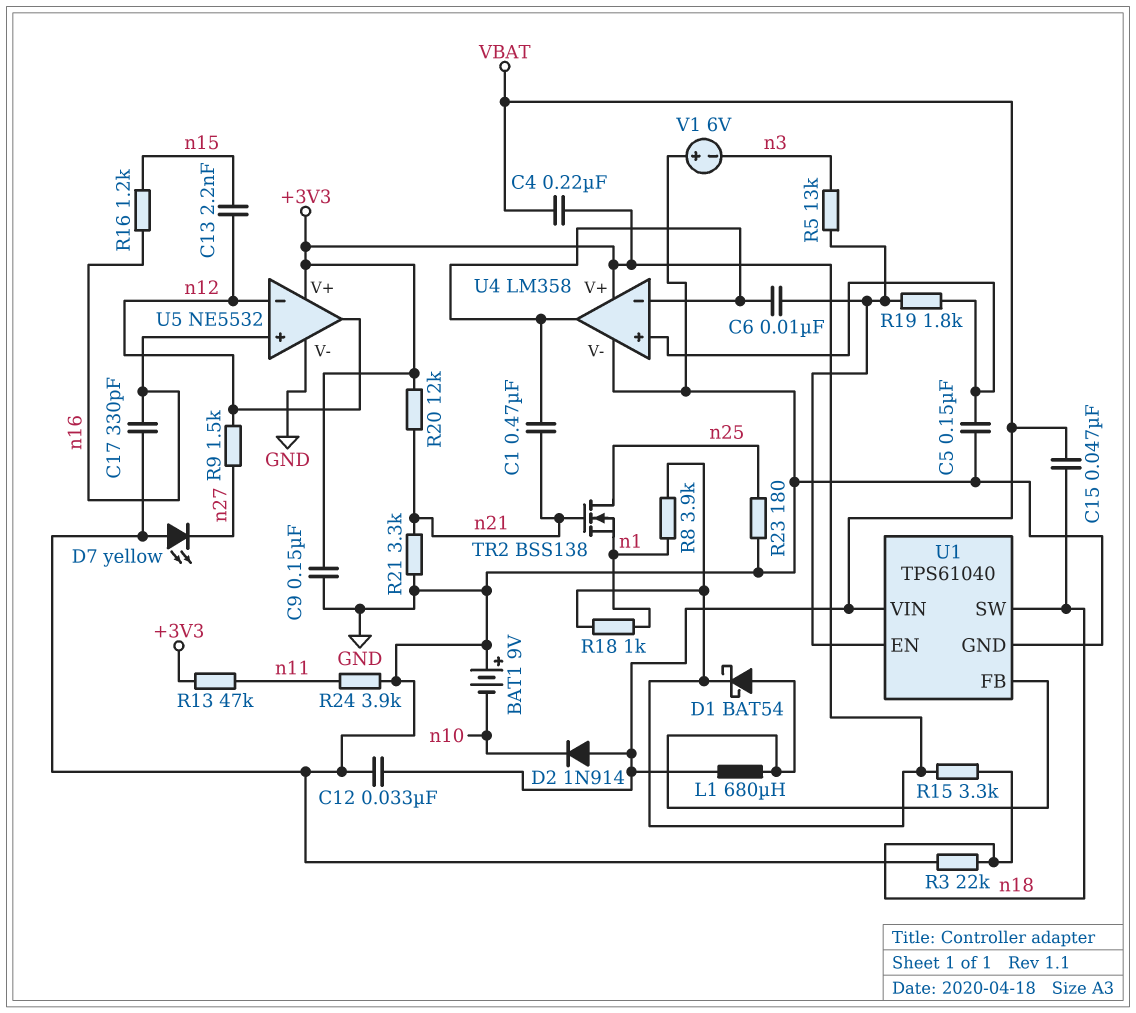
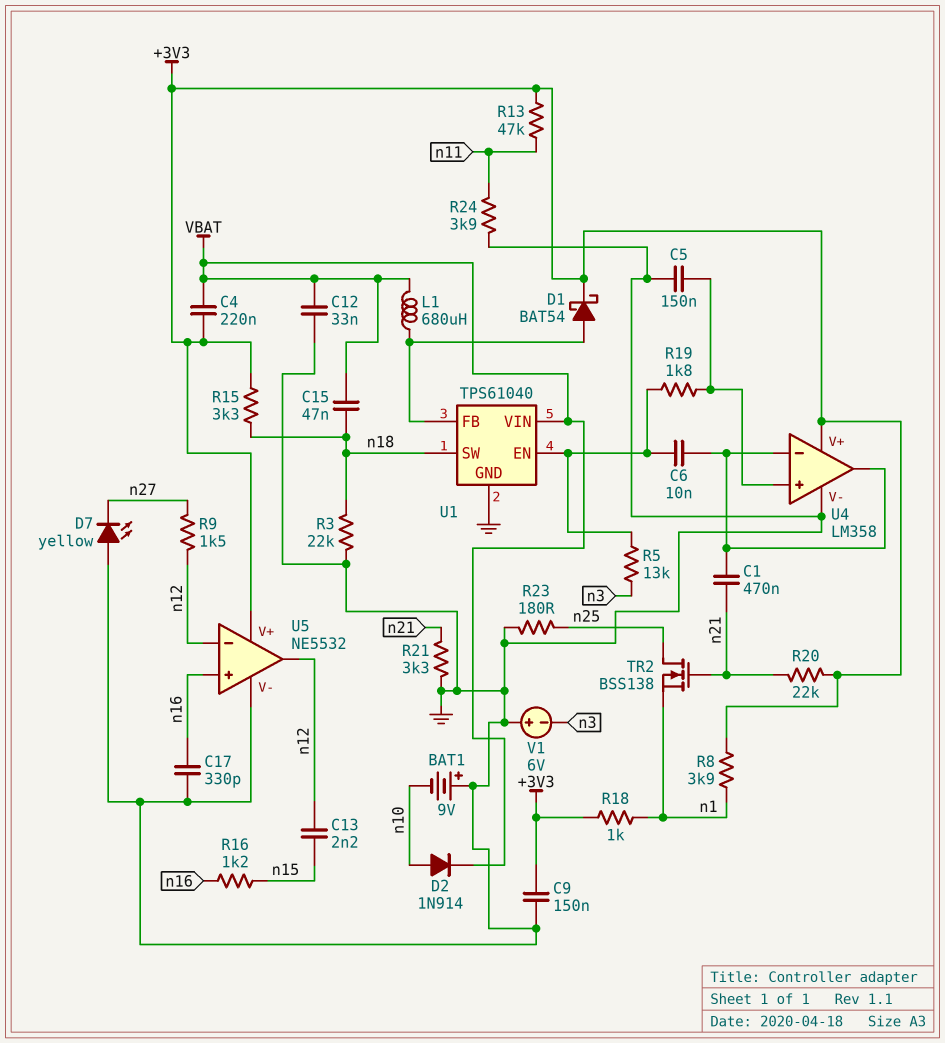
D2: diode 1N914 (A VBAT, K n10) -> diode 1N914 (A n10, K VBAT)
R20: 12k (+3V3, n21) -> 22k (+3V3, n21)

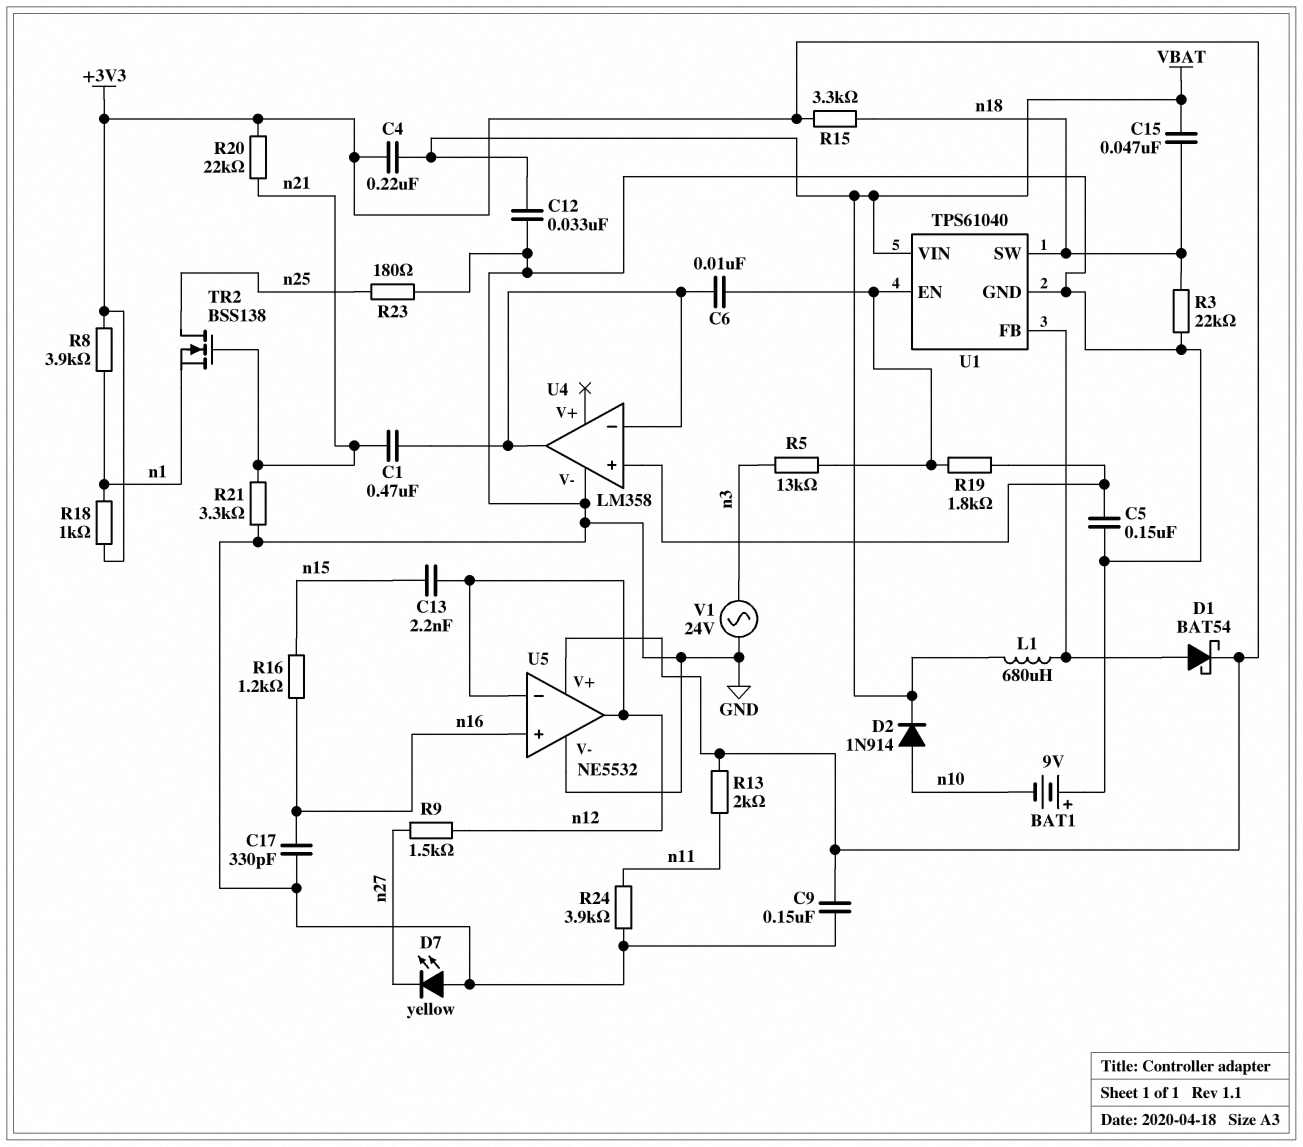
R13: 47k (+3V3, n11) -> 2k (+3V3, n11)
U4 pin V+: +3V3 -> none
V1: 6V (plus GND, minus n3) -> AC 24V (GND, n3)

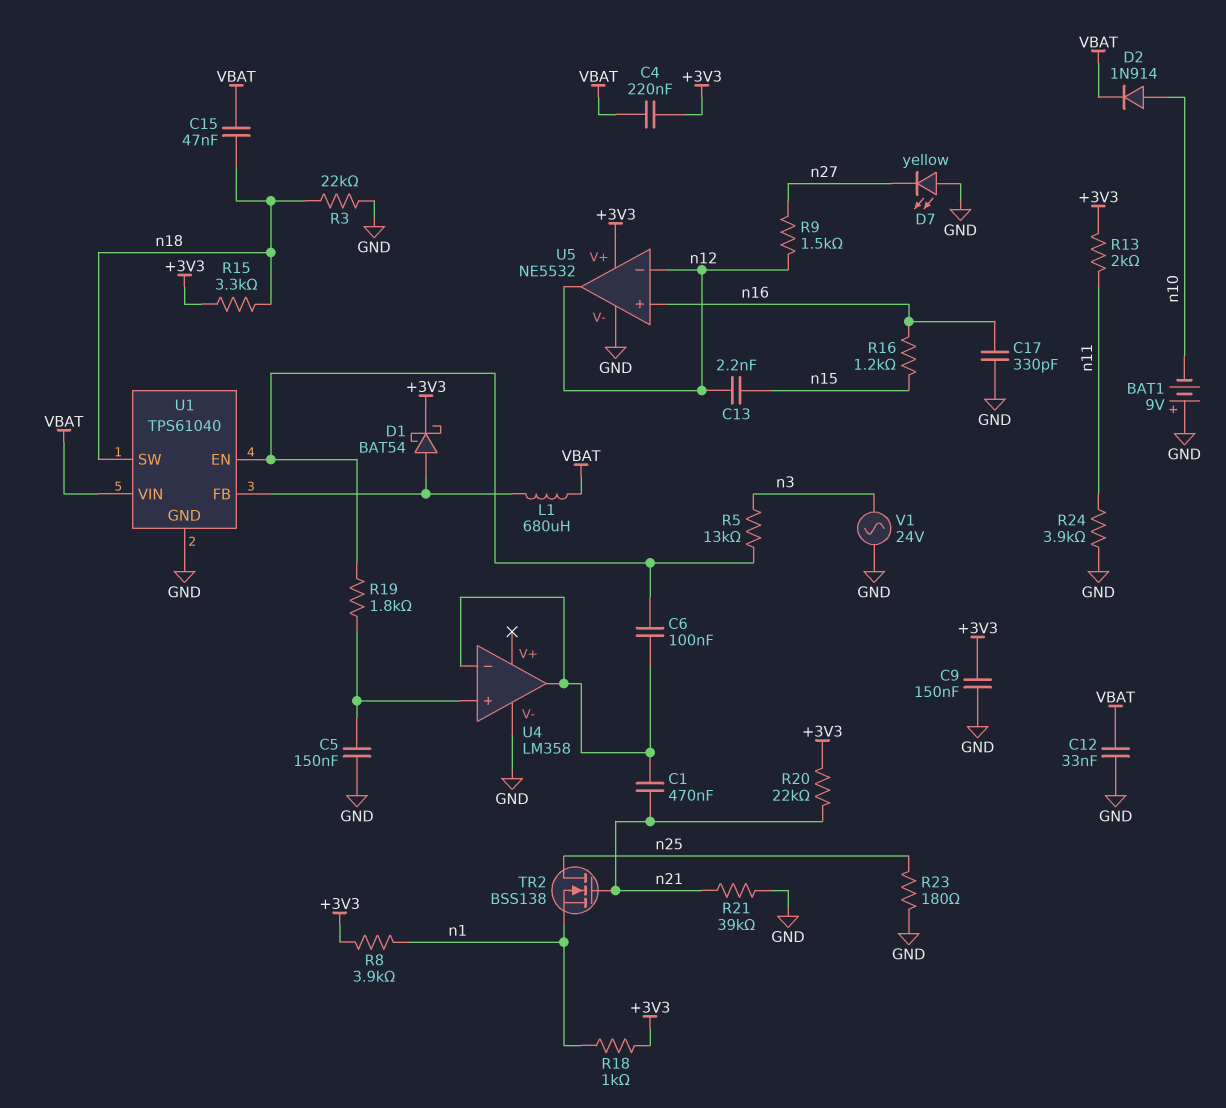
C6: 10nF (U1/EN, U4/in-) -> 100nF (U1/EN, U4/in-)
R21: 3.3k (GND, n21) -> 39k (GND, n21)

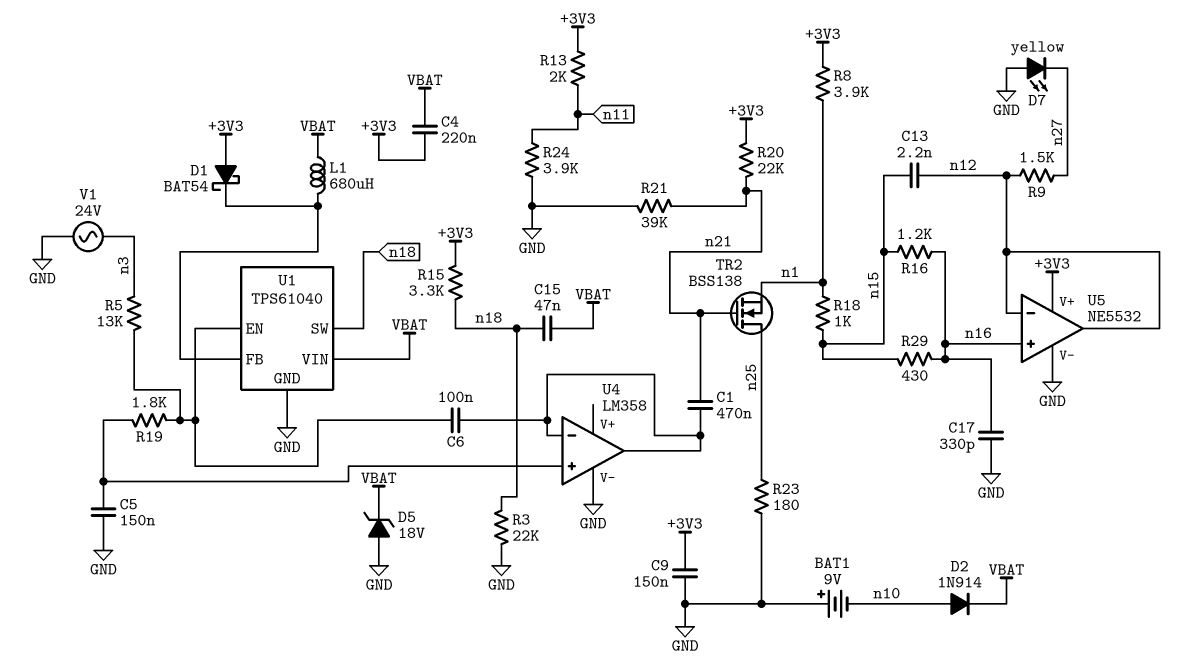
C12: 33nF (GND, VBAT) -> none
D1: schottky BAT54 (A U1/FB, K +3V3) -> schottky BAT54 (A +3V3, K U1/FB)
D5: none -> zener 18V (A GND, K VBAT)
R18: 1k (+3V3, n1) -> 1k (n1, n15)
R29: none -> 430 (n15, n16)

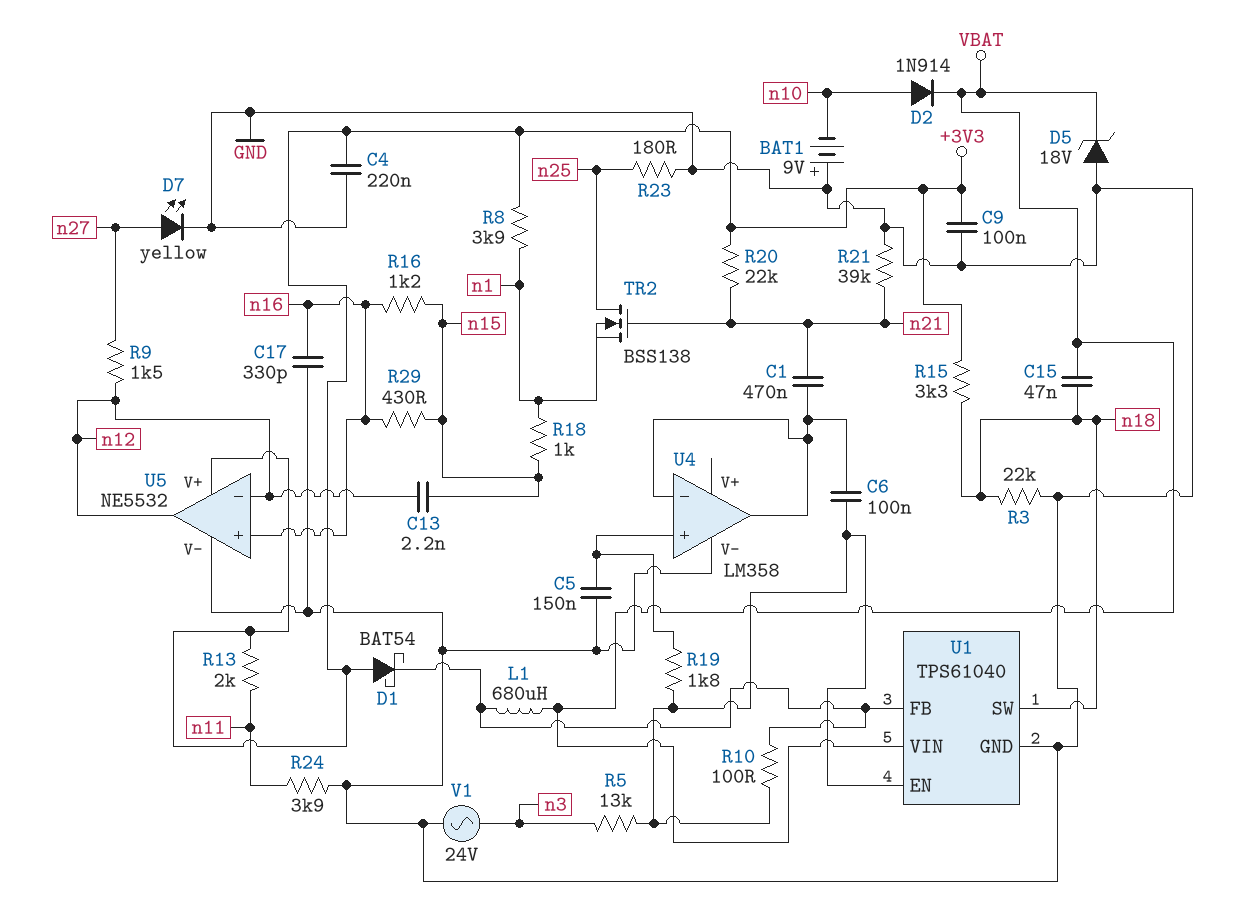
C4: 220nF (+3V3, VBAT) -> 220nF (+3V3, GND)
C9: 150nF (+3V3, GND) -> 100nF (+3V3, GND)
D7: LED yellow (A GND, K n27) -> LED yellow (A n27, K GND)
R10: none -> 100 (U1/EN, U1/FB)

